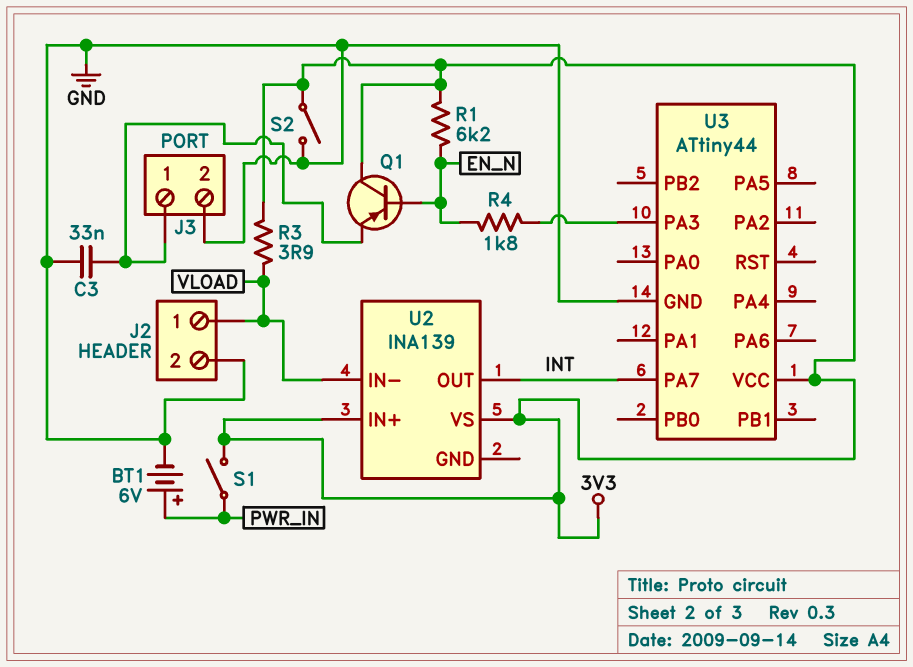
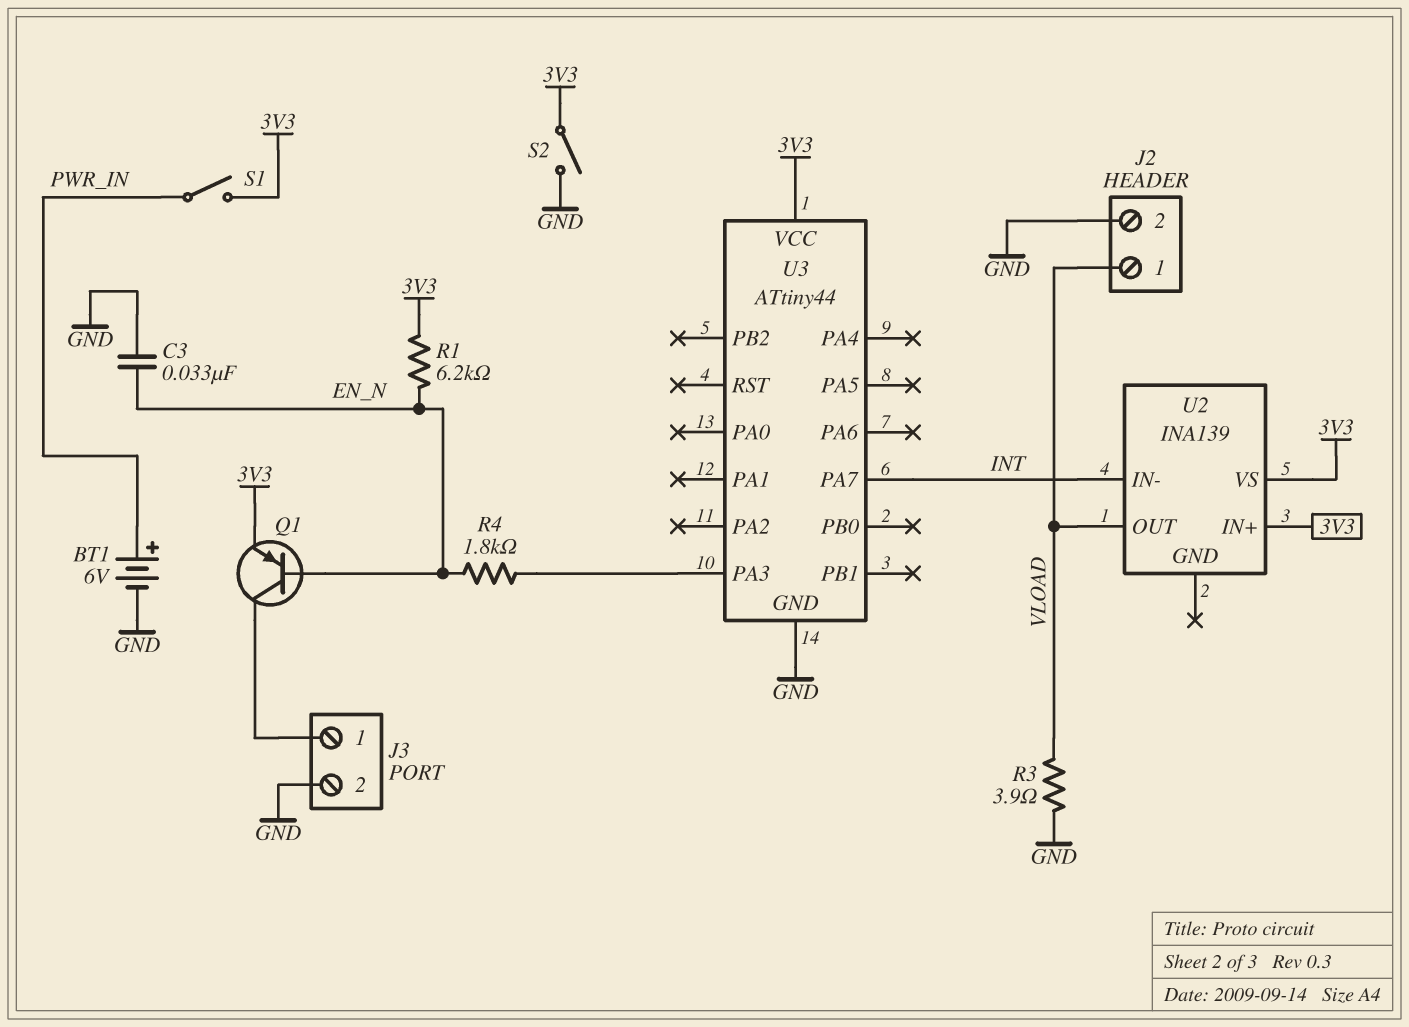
C3: 33nF (GND, J3/1) -> 33nF (EN_N, GND)
Q1: PNP (B EN_N, C 3V3, E J3/1) -> PNP (B EN_N, C J3/1, E 3V3)
R3: 3.9 (3V3, VLOAD) -> 3.9 (GND, VLOAD)
U2 pin IN-: VLOAD -> INT
U2 pin OUT: INT -> VLOAD

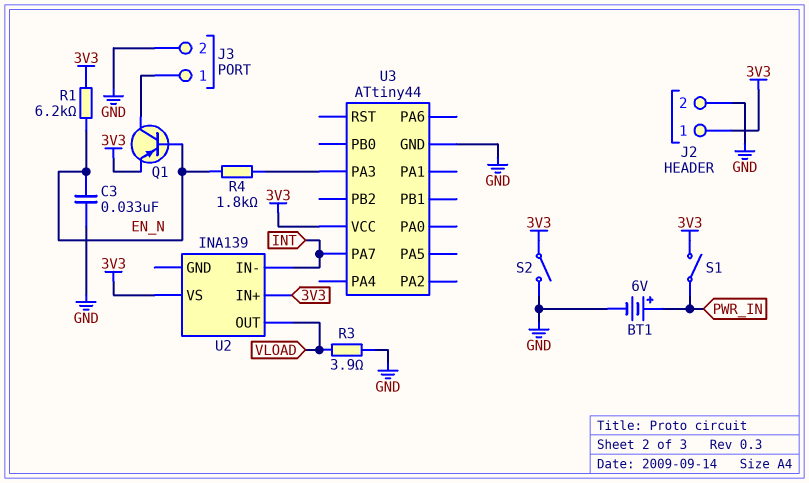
J2 pin 1: VLOAD -> 3V3

